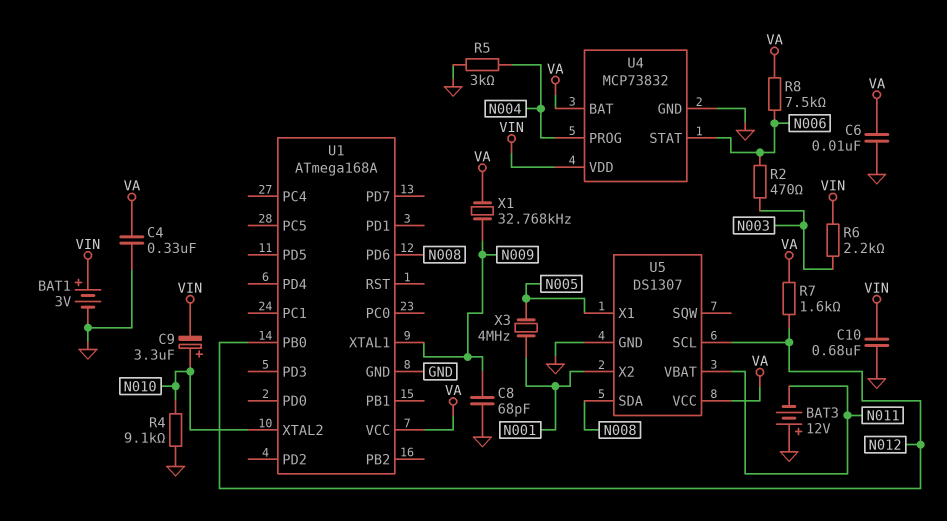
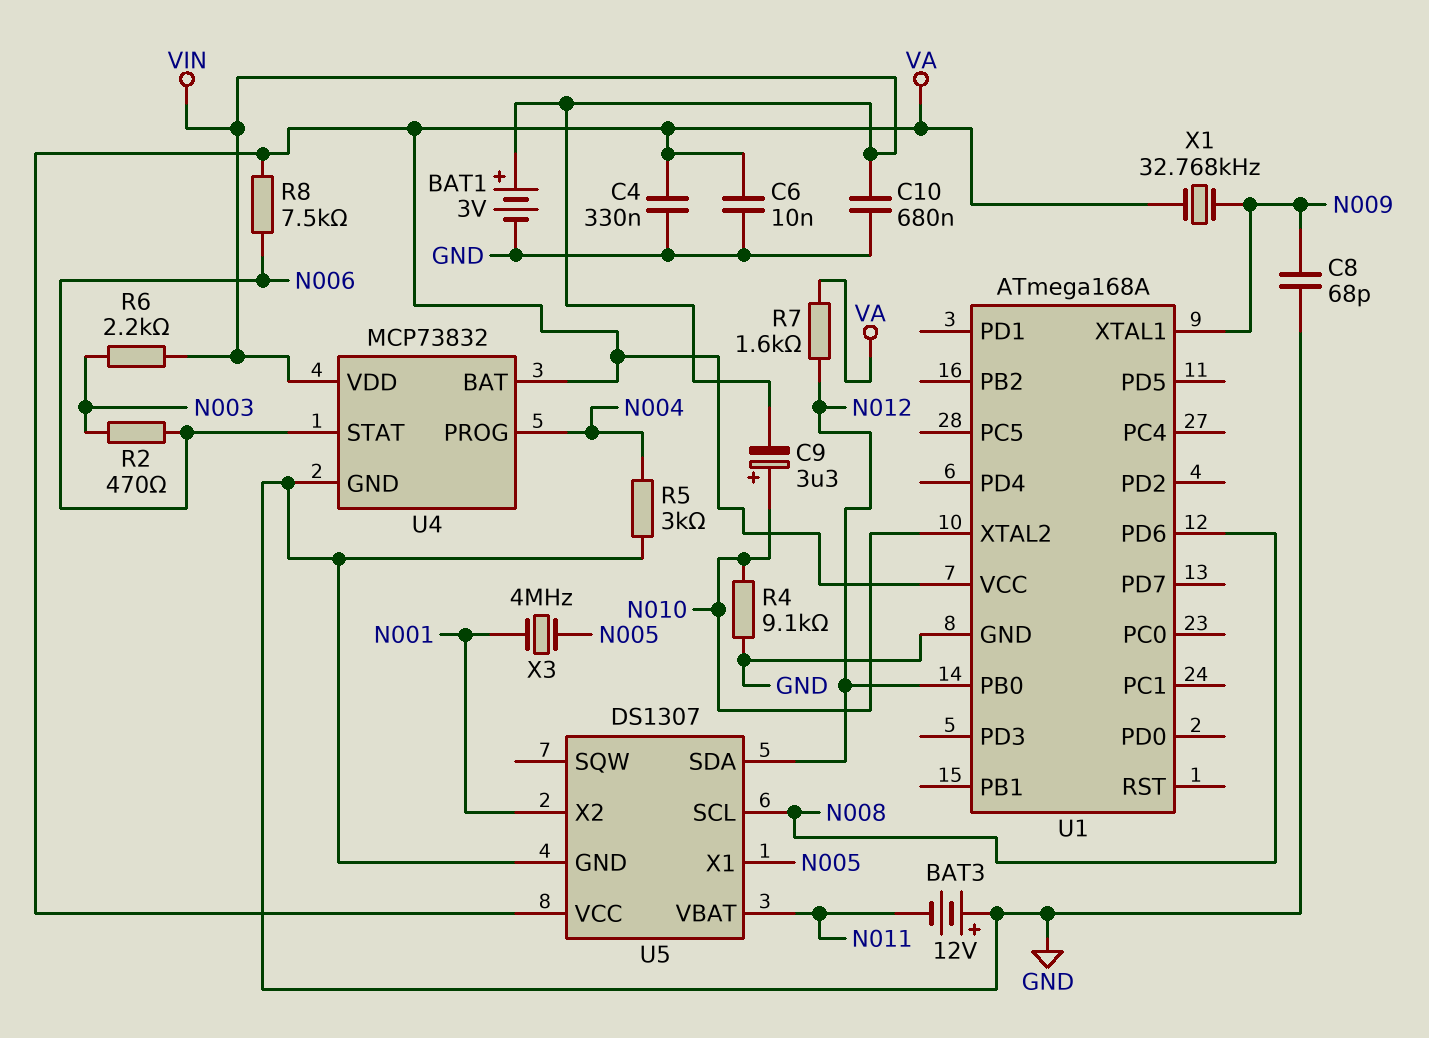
U5 pin SCL: N012 -> N008
U5 pin SDA: N008 -> N012

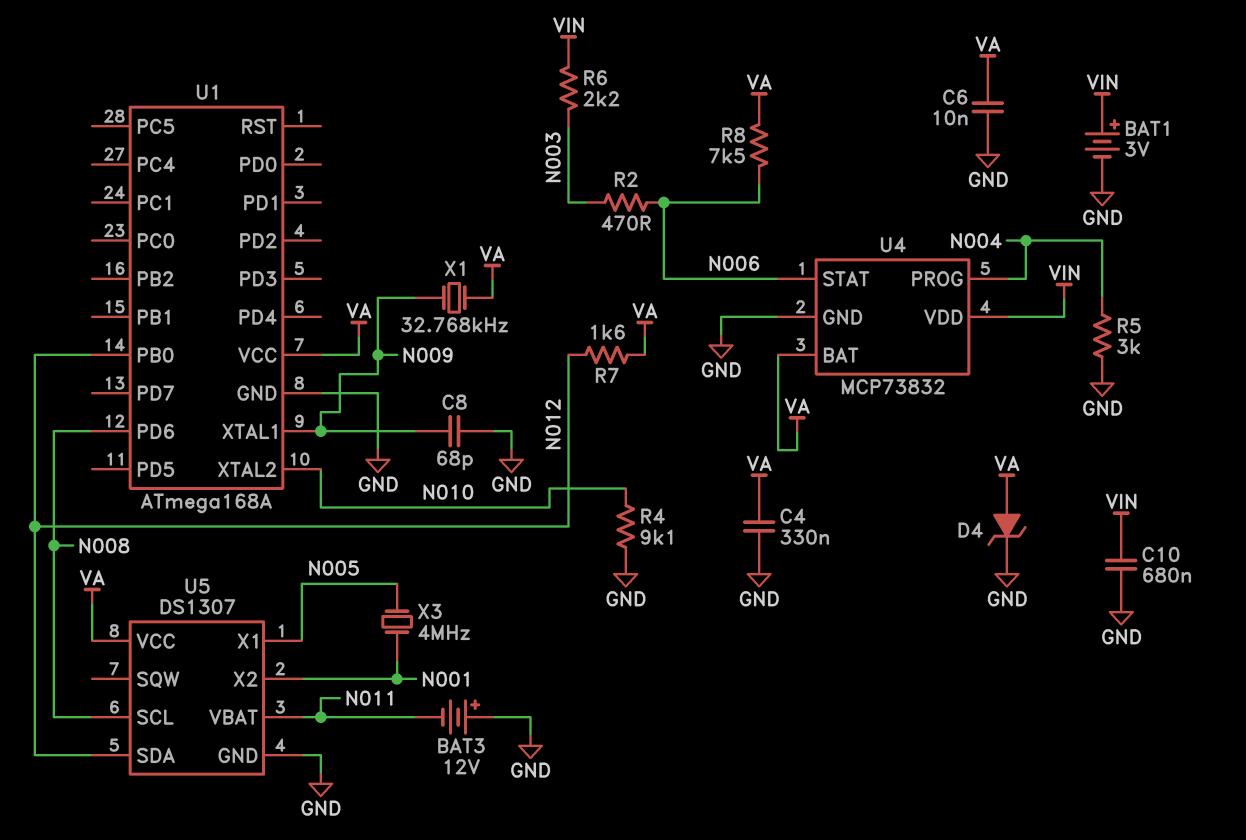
C9: 3.3uF (plus N010, minus VIN) -> none
D4: none -> zener (A VA, K GND)

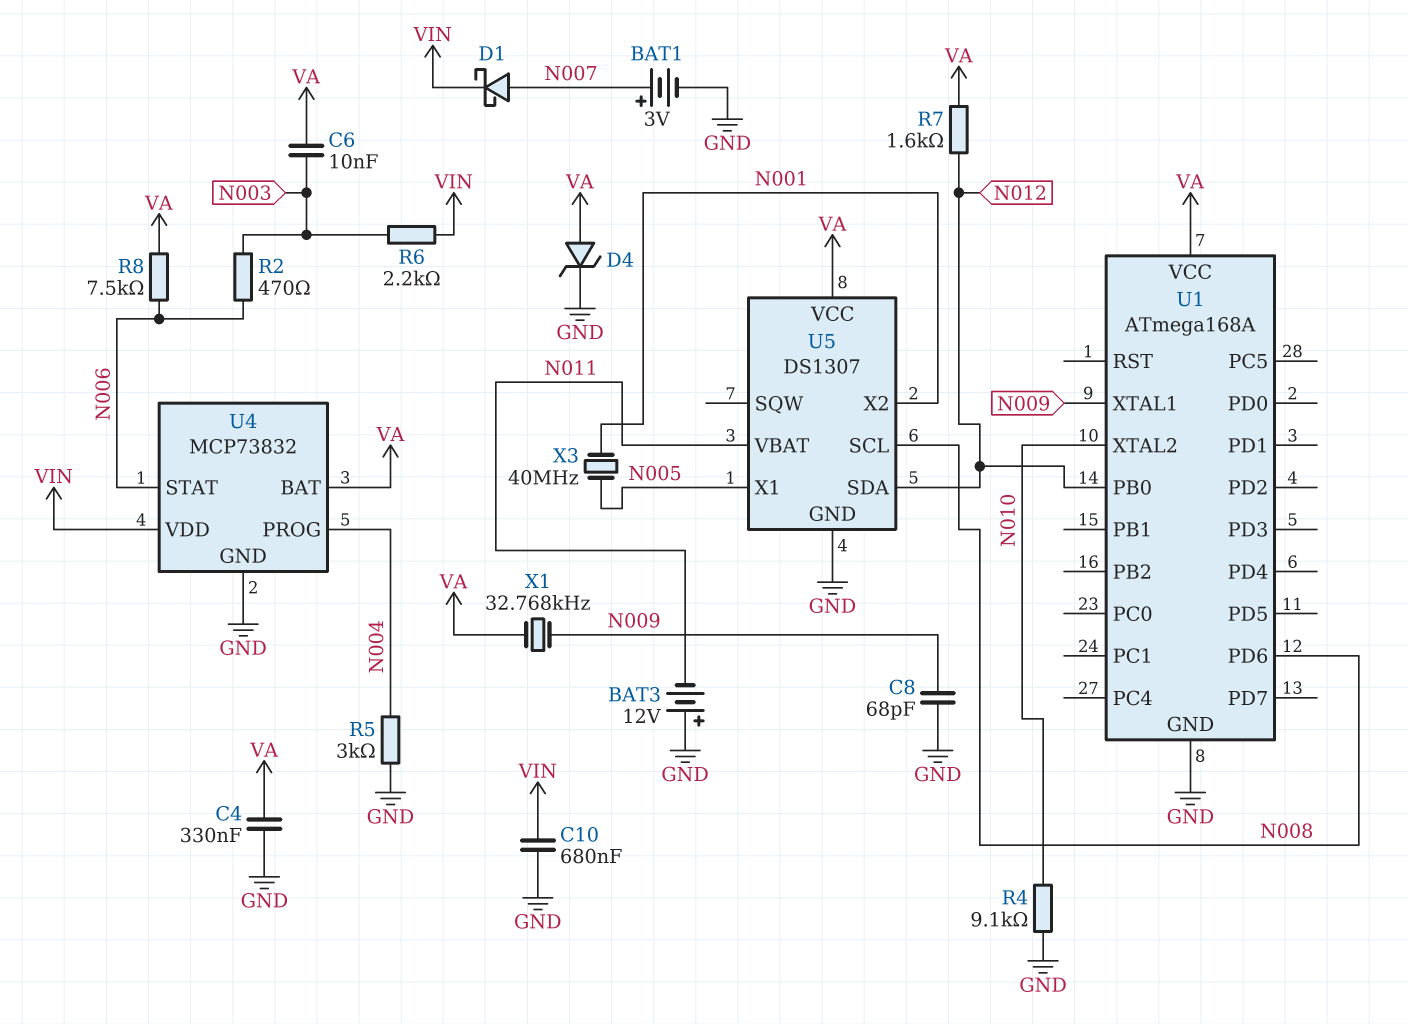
BAT1: 3V (plus VIN, minus GND) -> 3V (plus N007, minus GND)
C6: 10nF (GND, VA) -> 10nF (N003, VA)
D1: none -> schottky (A N007, K VIN)
X3: 4MHz (N001, N005) -> 40MHz (N001, N005)

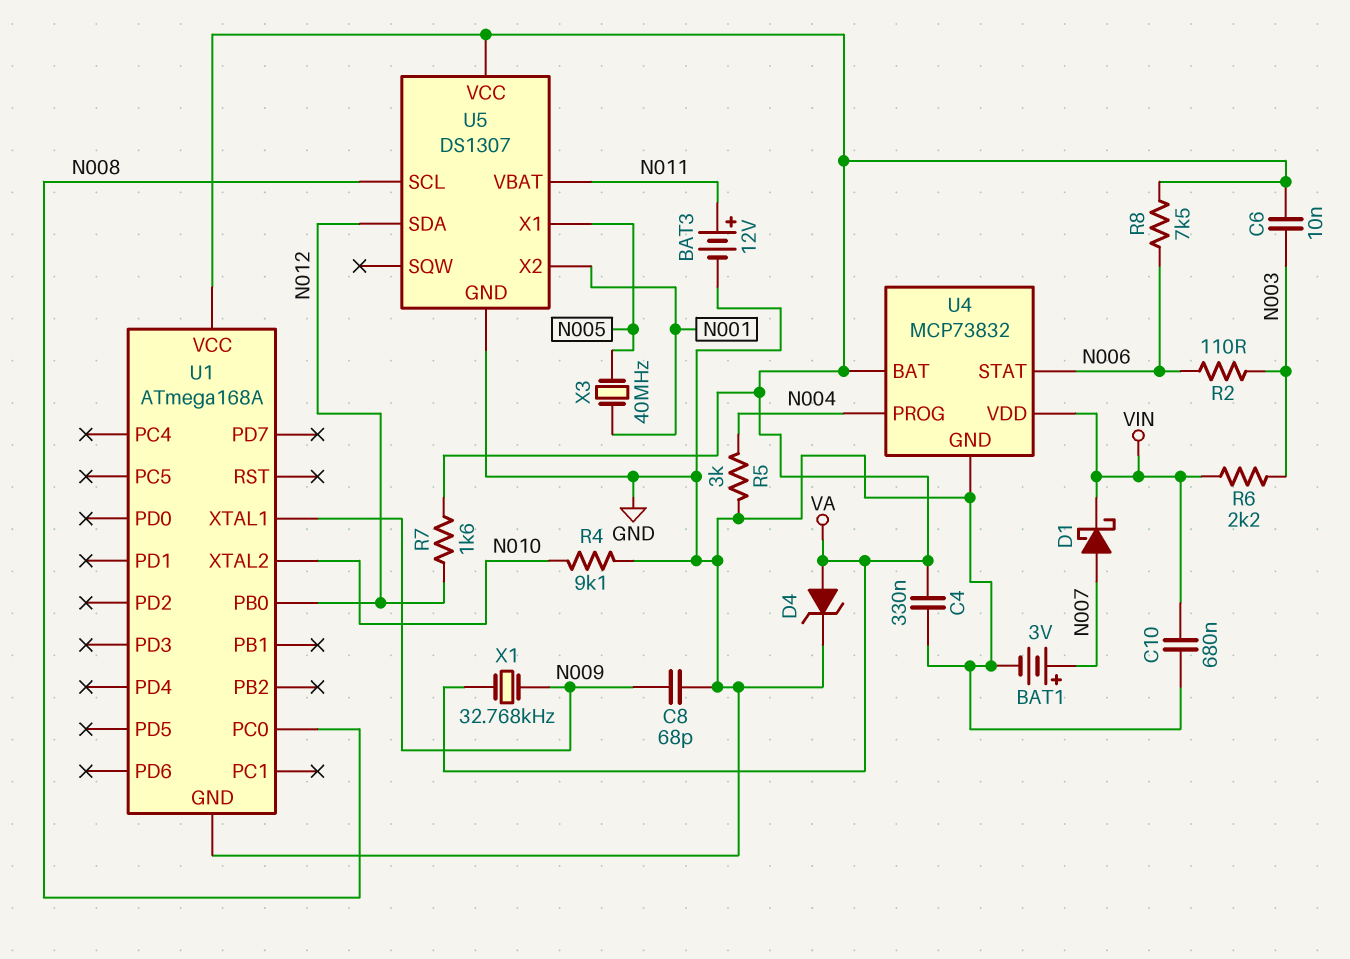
BAT3: 12V (plus GND, minus N011) -> 12V (plus N011, minus GND)
R2: 470 (N003, N006) -> 110 (N003, N006)
U1 pin PC0: none -> N008
U1 pin PD6: N008 -> none

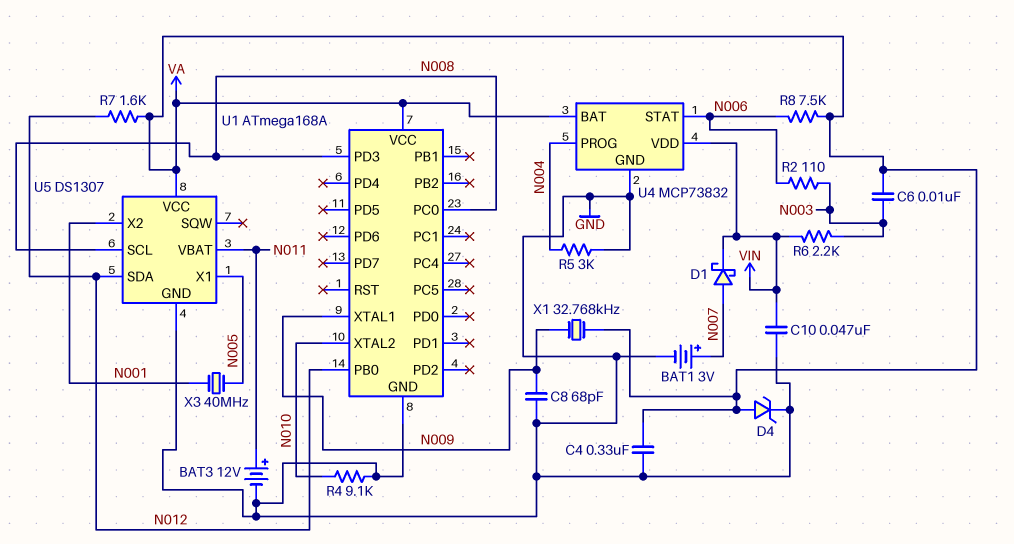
C10: 680nF (GND, VIN) -> 47nF (GND, VIN)
U1 pin PD3: none -> N008

